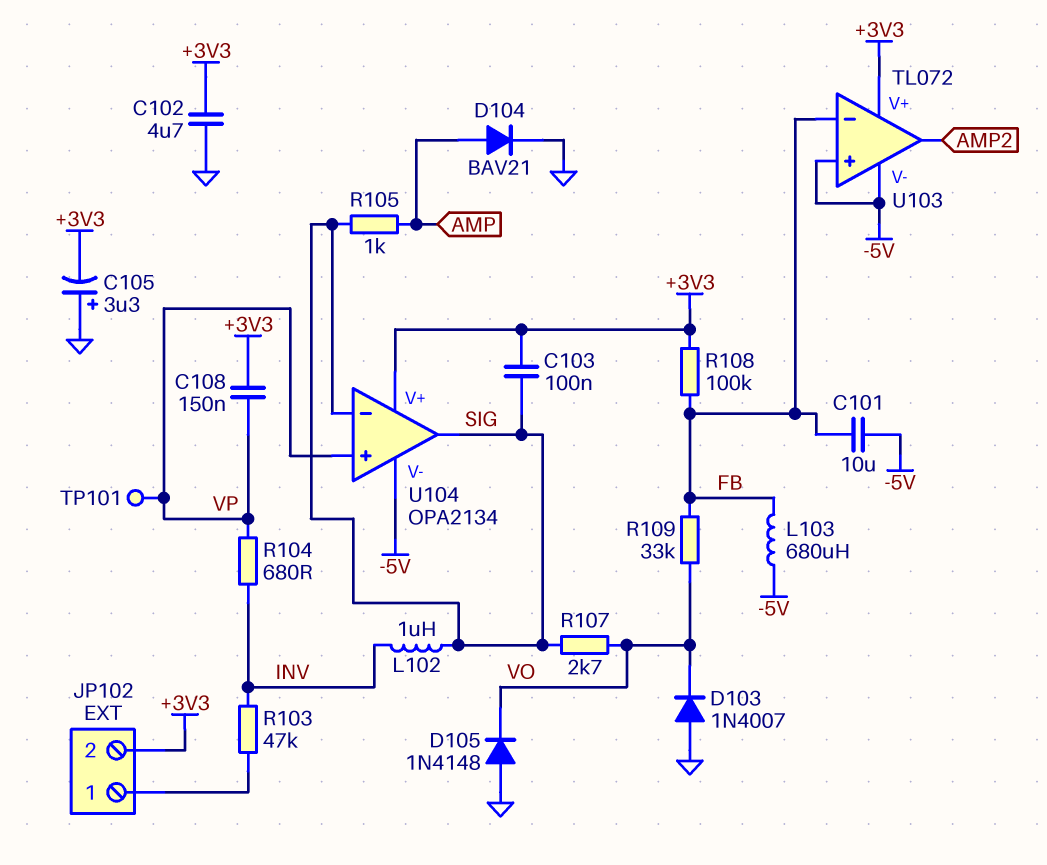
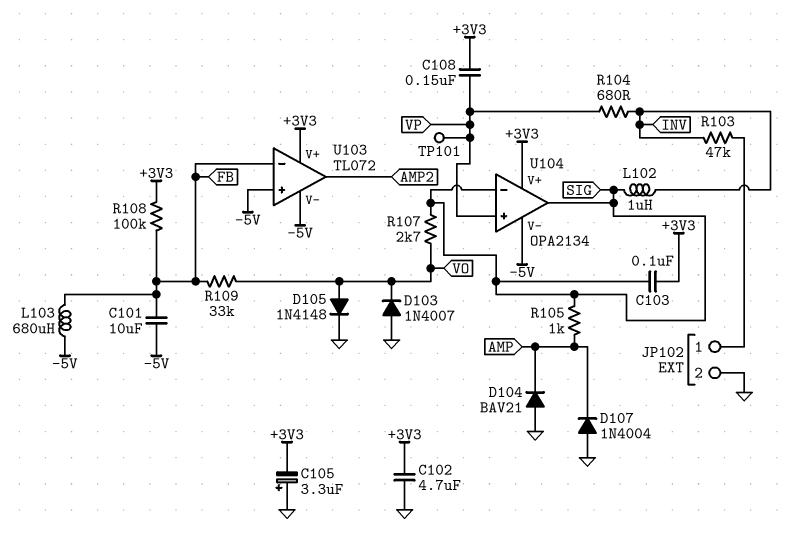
D104: diode BAV21 (A AMP, K GND) -> diode BAV21 (A GND, K AMP)
D105: diode 1N4148 (A GND, K VO) -> diode 1N4148 (A VO, K GND)
D107: none -> diode 1N4004 (A GND, K AMP)
JP102 pin 2: +3V3 -> GND

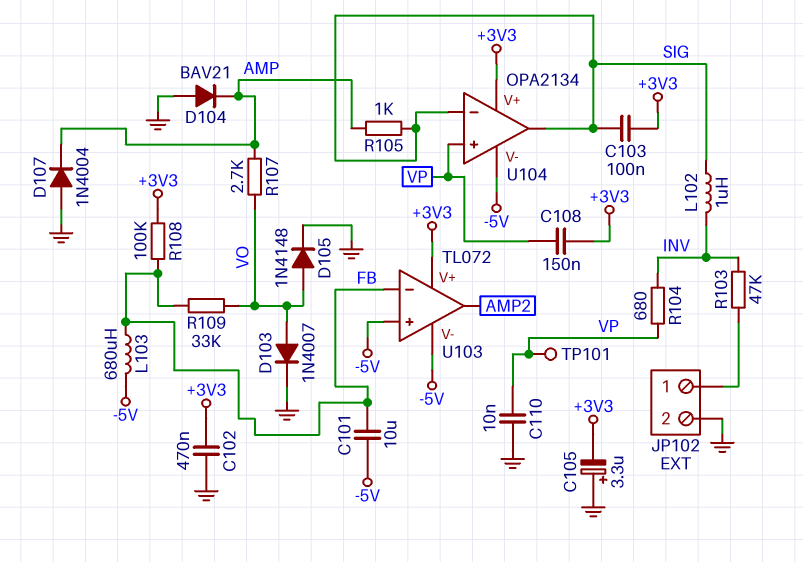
C102: 4.7uF (+3V3, GND) -> 470nF (+3V3, GND)
C110: none -> 10nF (GND, VP)
D103: diode 1N4007 (A GND, K VO) -> diode 1N4007 (A VO, K GND)
R107: 2.7k (SIG, VO) -> 2.7k (AMP, VO)

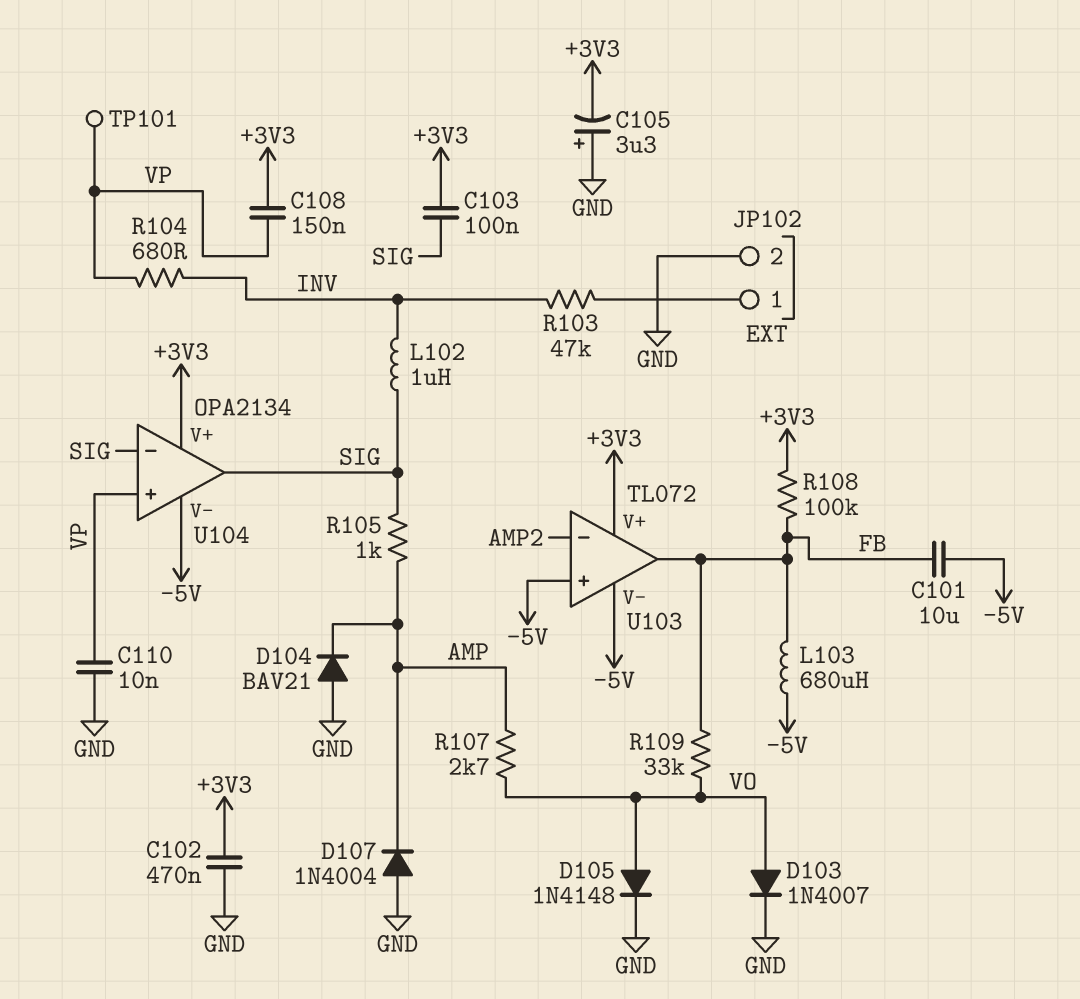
U103 pin in-: FB -> AMP2
U103 pin out: AMP2 -> FB

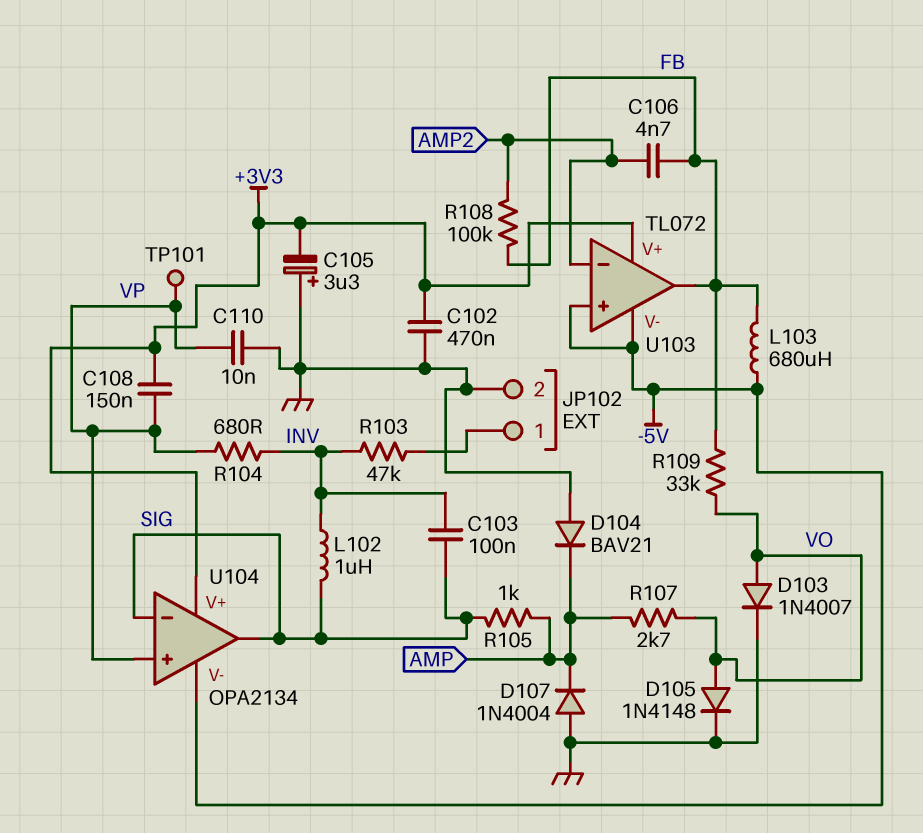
C101: 10uF (-5V, FB) -> none
C103: 100nF (+3V3, SIG) -> 100nF (INV, SIG)
C106: none -> 4.7nF (AMP2, FB)
R108: 100k (+3V3, FB) -> 100k (AMP2, FB)

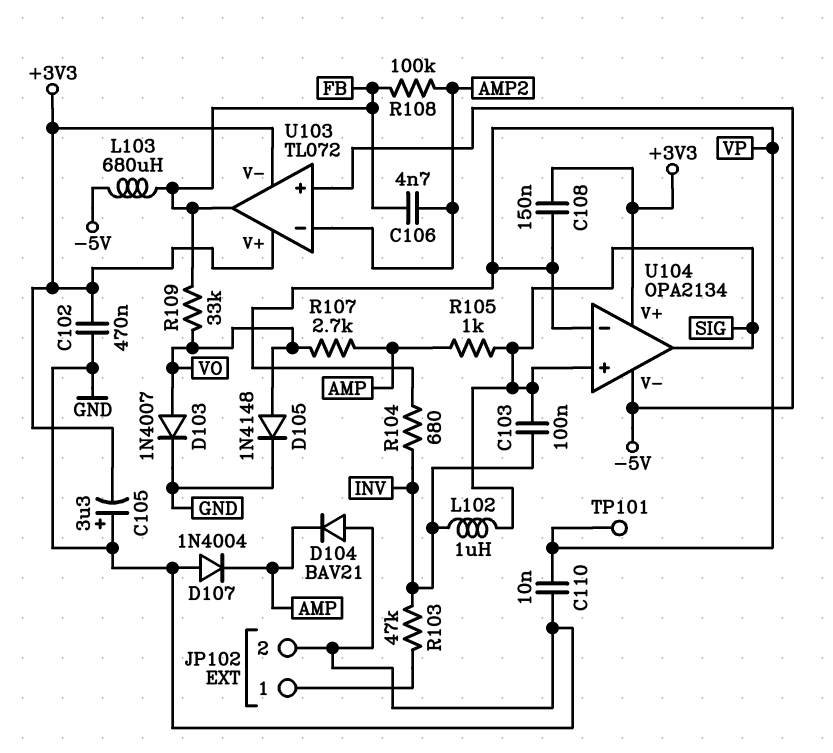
U103 pin V-: -5V -> +3V3
U104 pin in+: VP -> SIG
U104 pin in-: SIG -> VP

